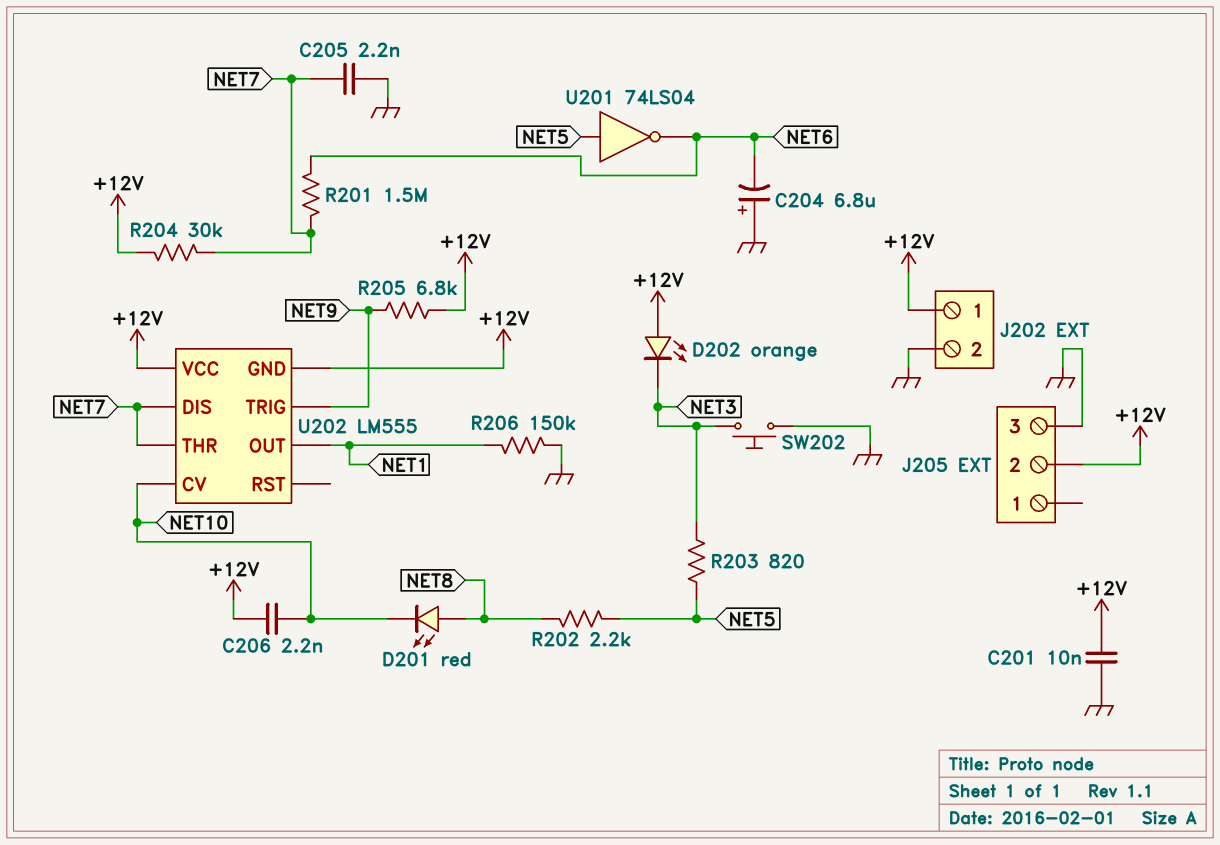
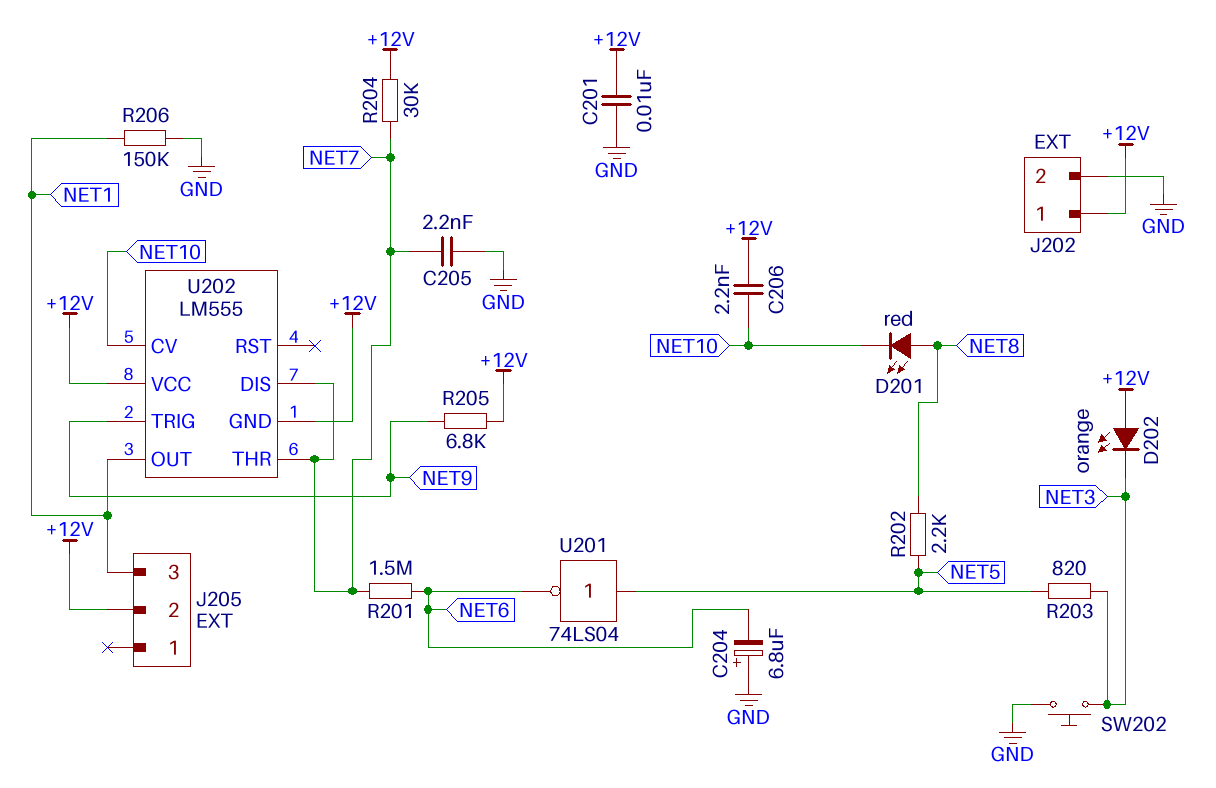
J205 pin 3: GND -> NET1

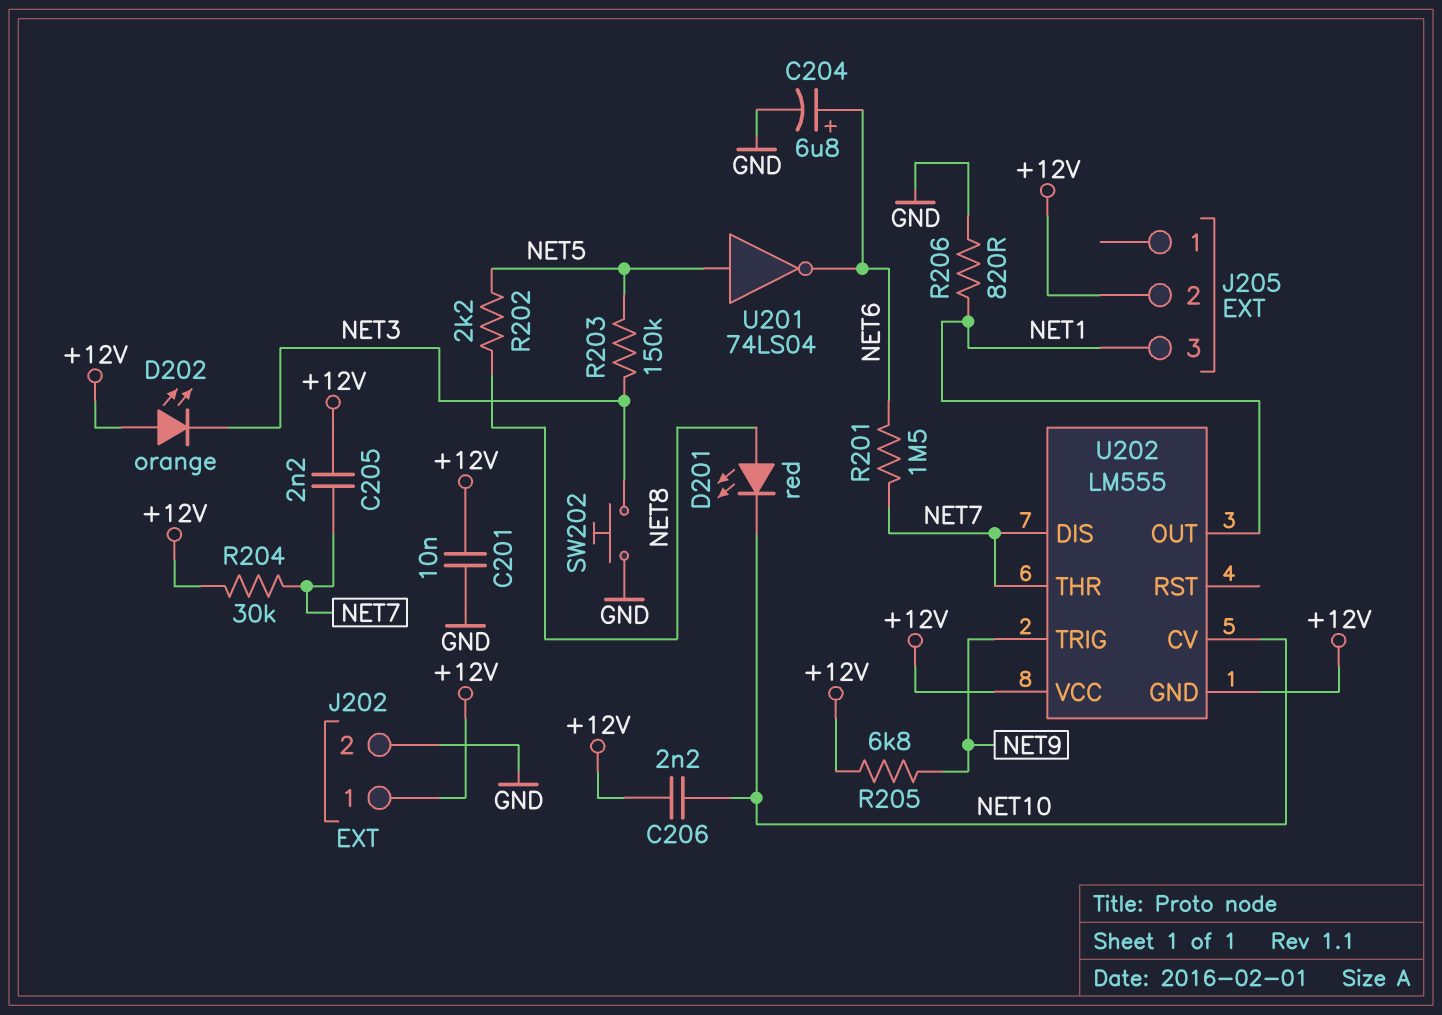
C204: 6.8uF (plus GND, minus NET6) -> 6.8uF (plus NET6, minus GND)
C205: 2.2nF (GND, NET7) -> 2.2nF (+12V, NET7)
R203: 820 (NET3, NET5) -> 150k (NET3, NET5)
R206: 150k (GND, NET1) -> 820 (GND, NET1)

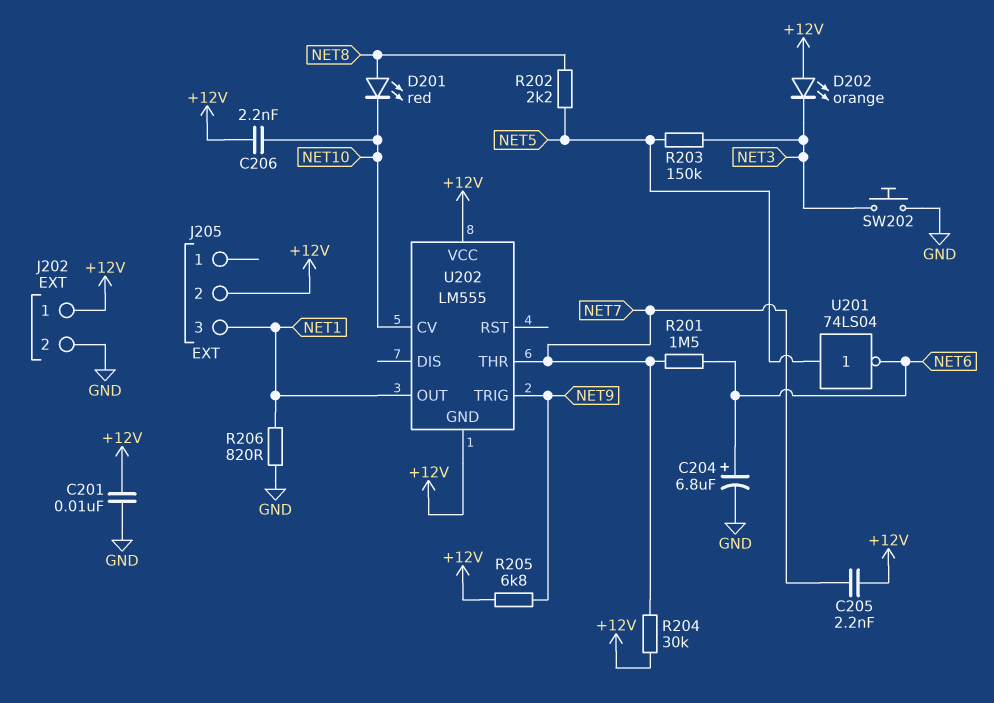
U202 pin DIS: NET7 -> none

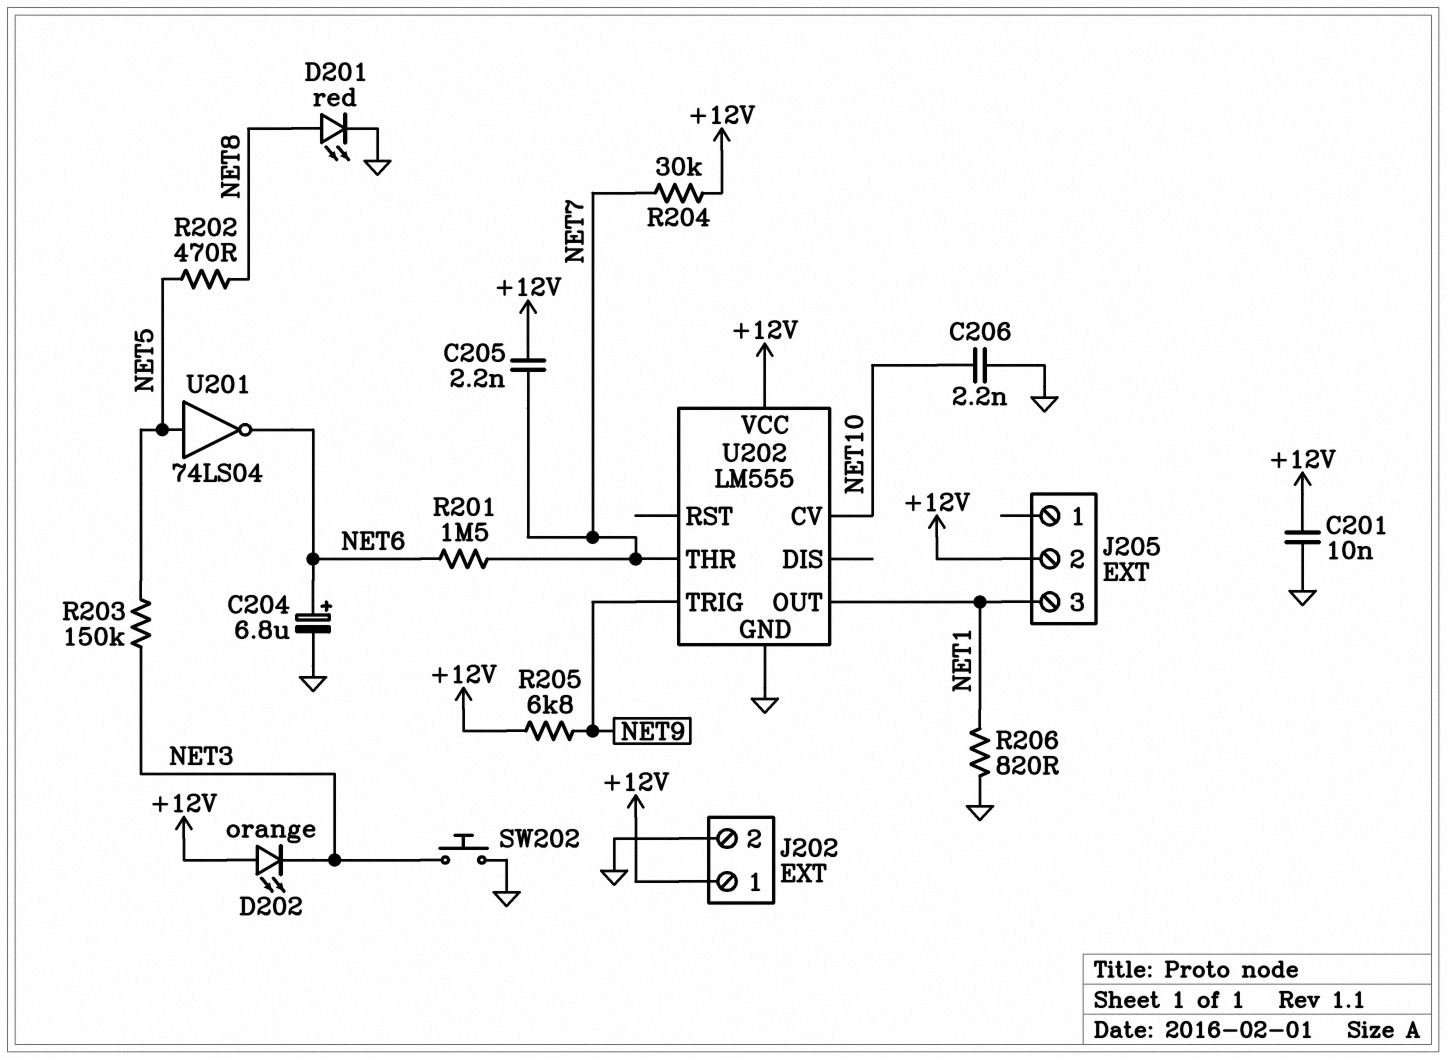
C206: 2.2nF (+12V, NET10) -> 2.2nF (GND, NET10)
D201: LED red (A NET8, K NET10) -> LED red (A NET8, K GND)
R202: 2.2k (NET5, NET8) -> 470 (NET5, NET8)
U202 pin GND: +12V -> GND

